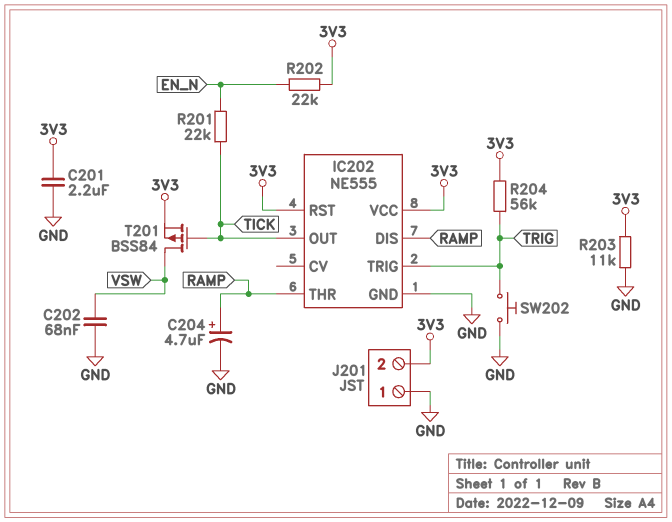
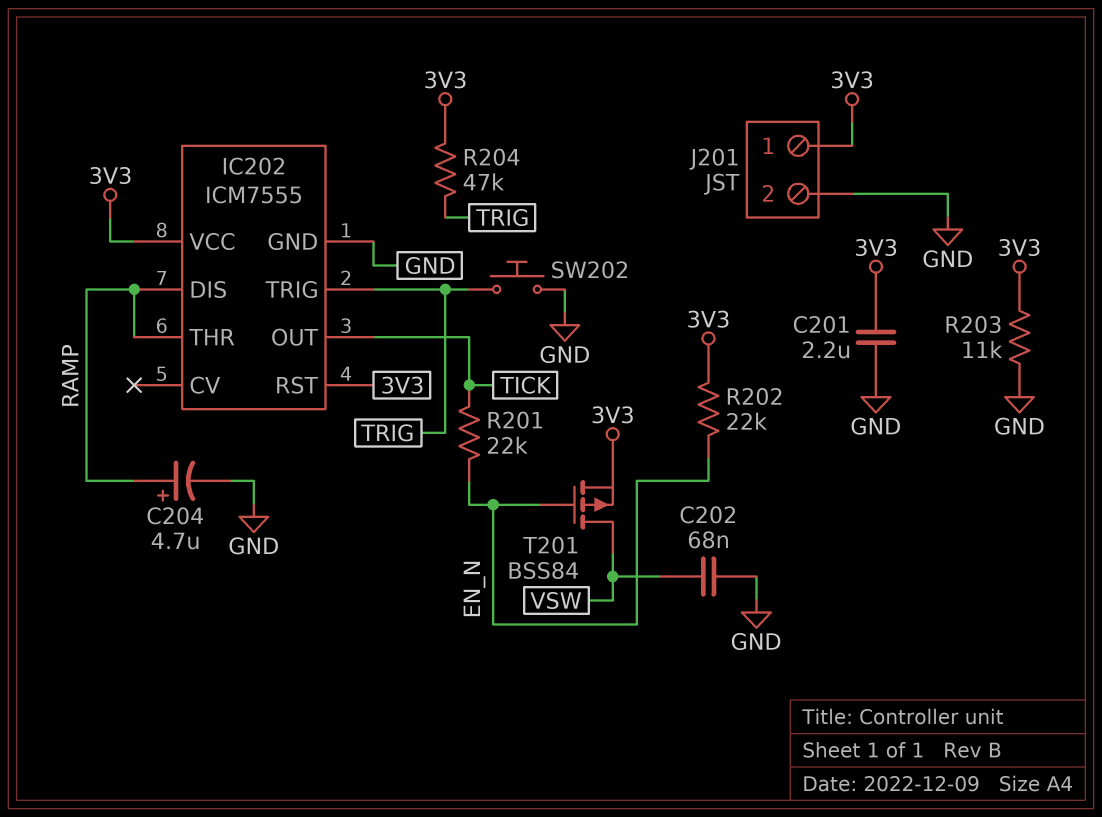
IC202: NE555 -> ICM7555
J201 pin 1: GND -> 3V3
J201 pin 2: 3V3 -> GND
R204: 56k (3V3, TRIG) -> 47k (3V3, TRIG)
T201: PMOS BSS84 (G TICK, D VSW, S 3V3) -> PMOS BSS84 (G EN_N, D VSW, S 3V3)

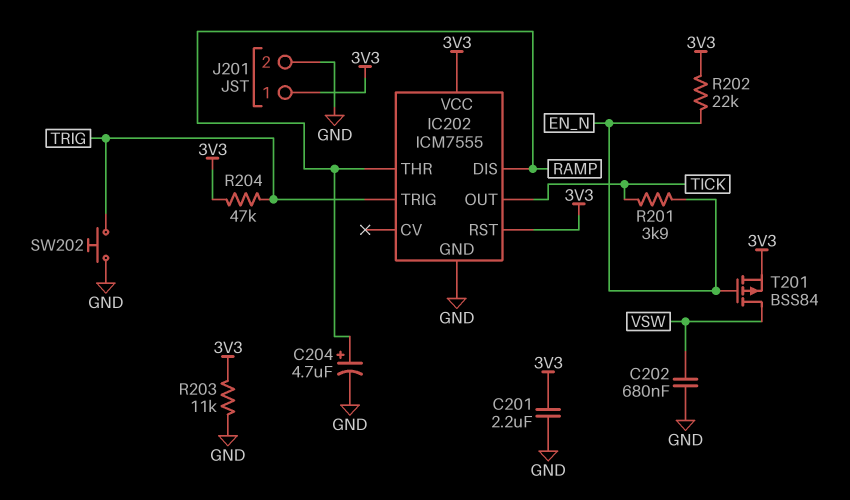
C202: 68nF (GND, VSW) -> 680nF (GND, VSW)
R201: 22k (EN_N, TICK) -> 3.9k (EN_N, TICK)

